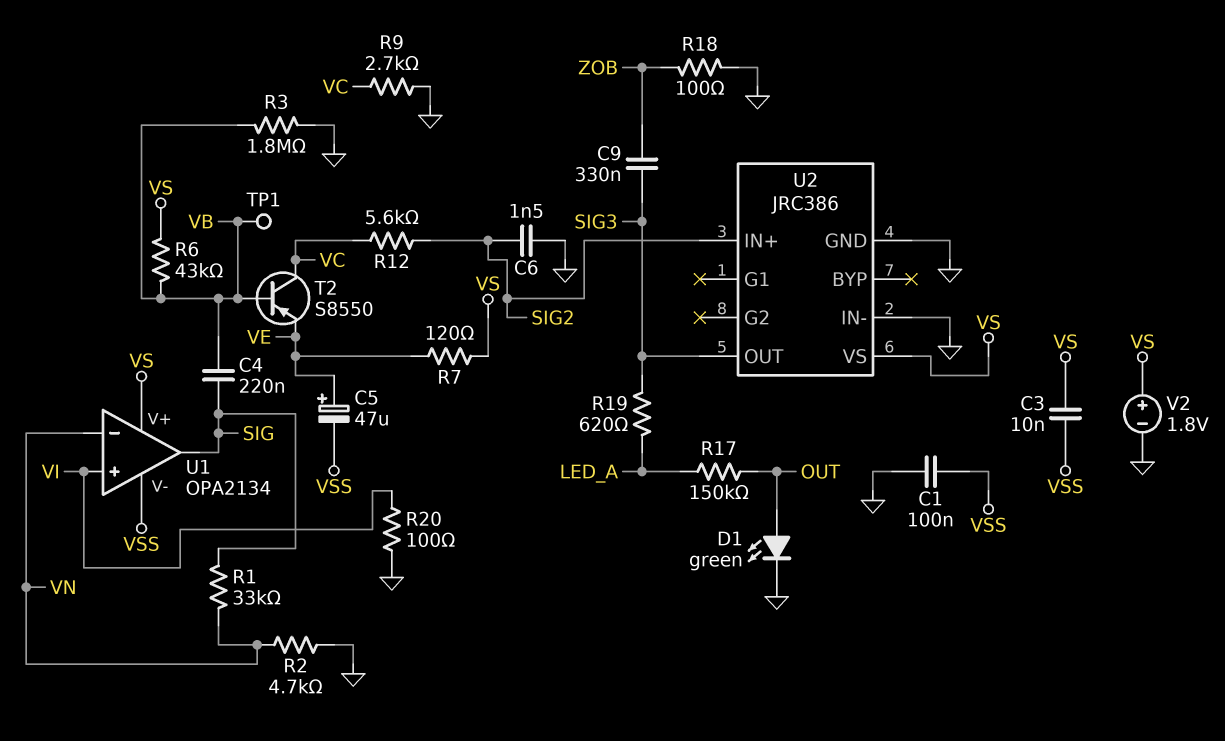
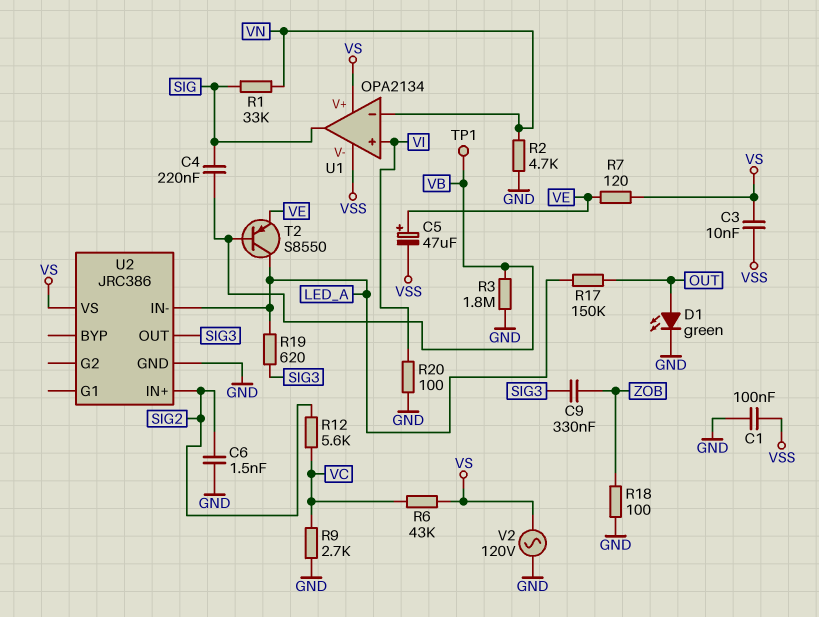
R6: 43k (VB, VS) -> 43k (VC, VS)
T2: PNP S8550 (B VB, C VC, E VE) -> PNP S8550 (B VB, C LED_A, E VE)
U2 pin IN-: GND -> LED_A
V2: 1.8V (plus VS, minus GND) -> AC 120V (GND, VS)

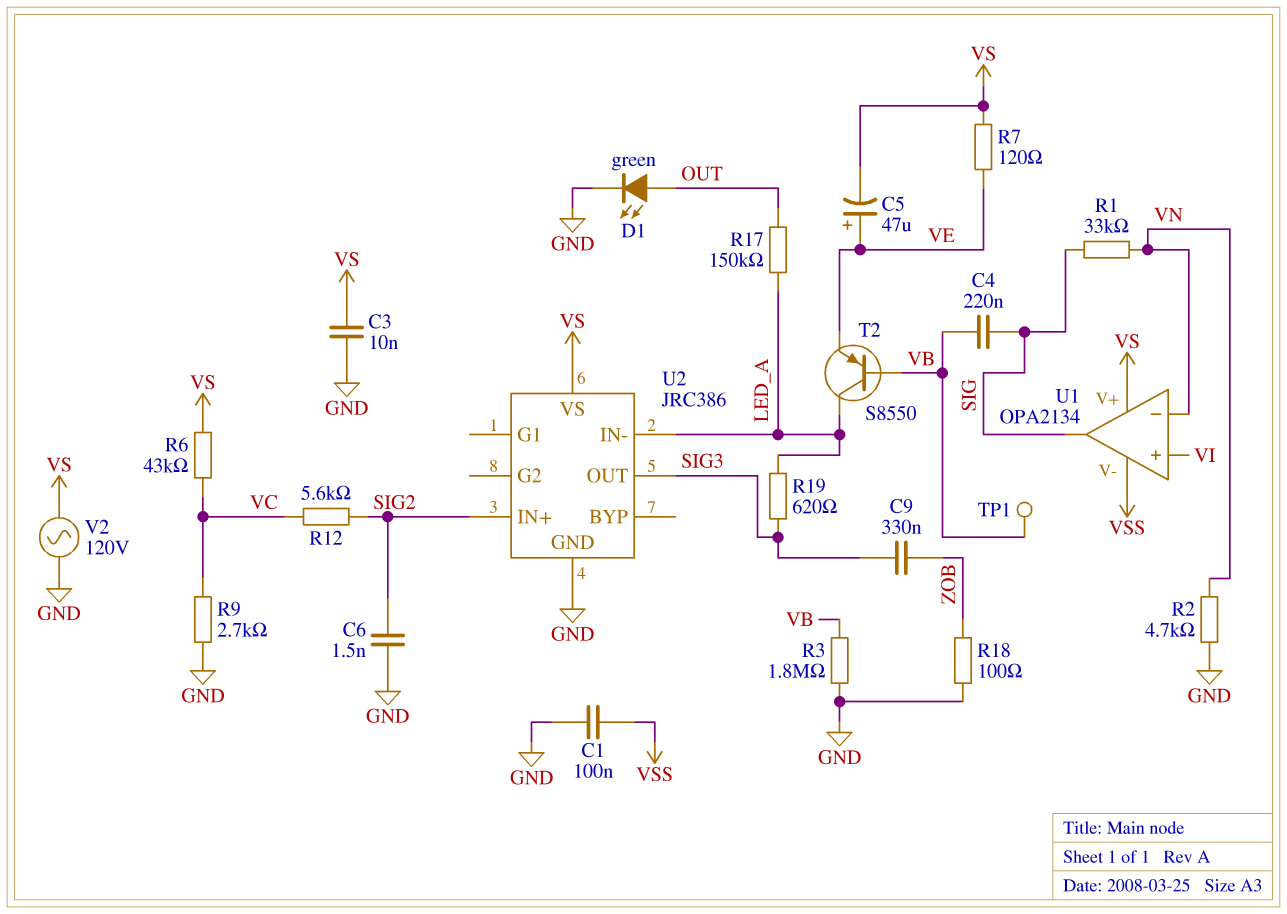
C3: 10nF (VS, VSS) -> 10nF (GND, VS)
C5: 47uF (plus VE, minus VSS) -> 47uF (plus VE, minus VS)
R20: 100 (GND, VI) -> none

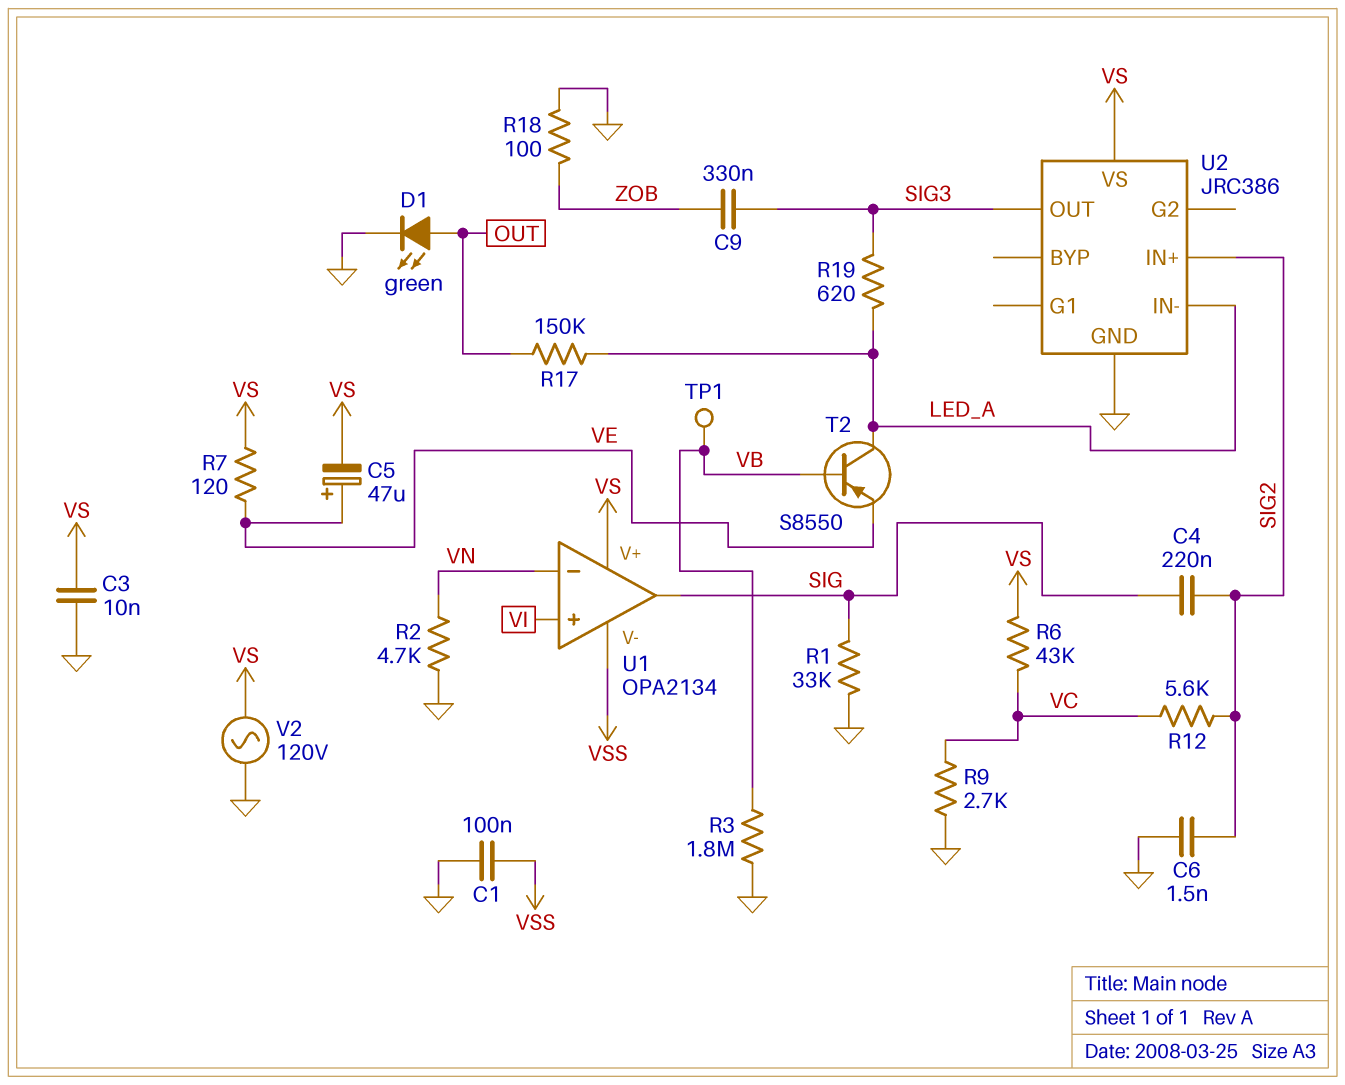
C4: 220nF (SIG, VB) -> 220nF (SIG, SIG2)
R1: 33k (SIG, VN) -> 33k (GND, SIG)

